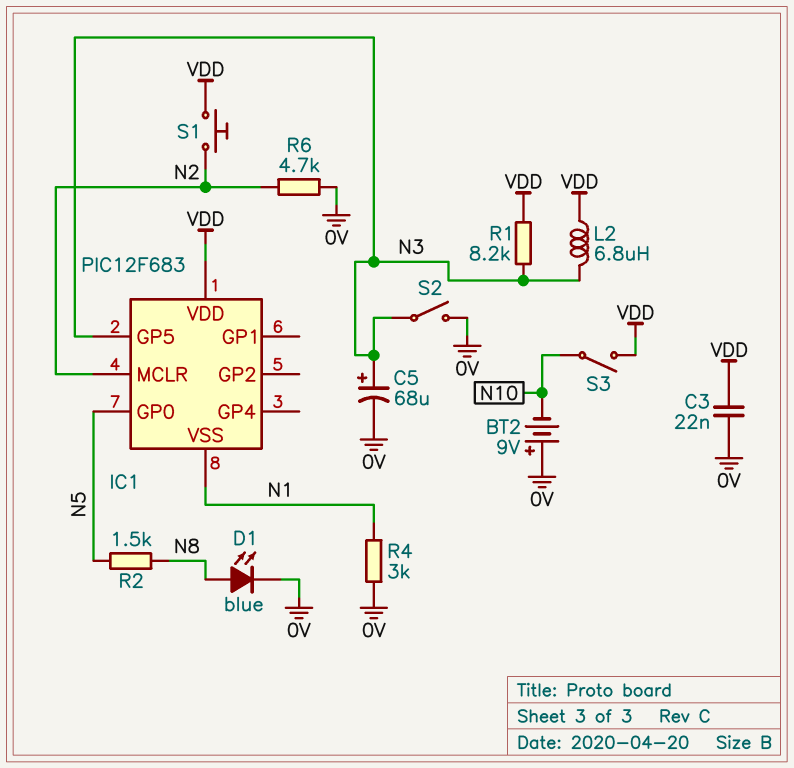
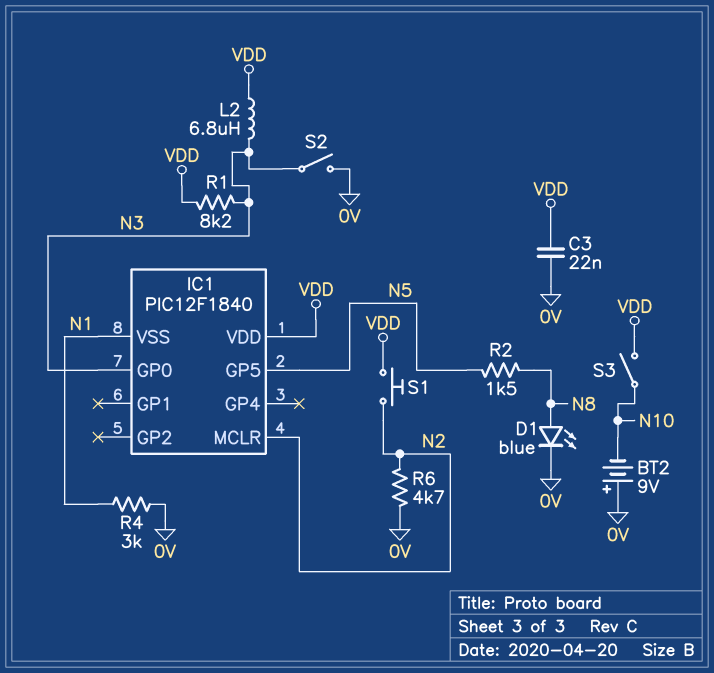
C5: 68uF (plus N3, minus 0V) -> none
IC1: PIC12F683 -> PIC12F1840
IC1 pin GP0: N5 -> N3
IC1 pin GP5: N3 -> N5

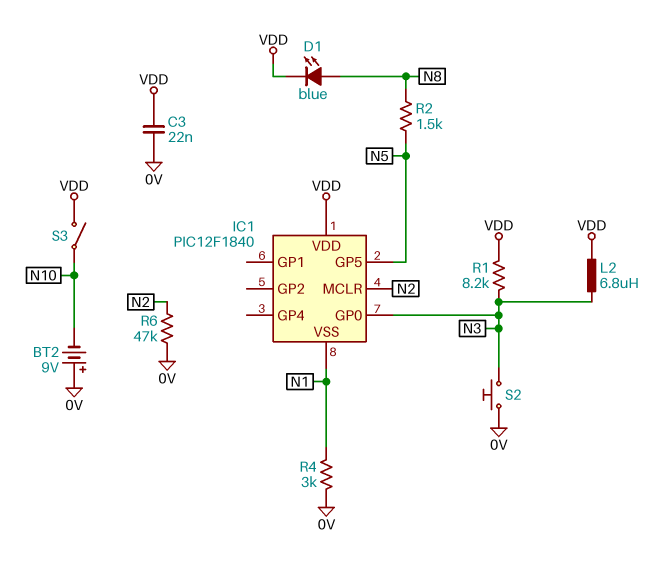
D1: LED blue (A N8, K 0V) -> LED blue (A N8, K VDD)
R6: 4.7k (0V, N2) -> 47k (0V, N2)
S1: button (N2, VDD) -> none
S2: switch (0V, N3) -> button (0V, N3)

